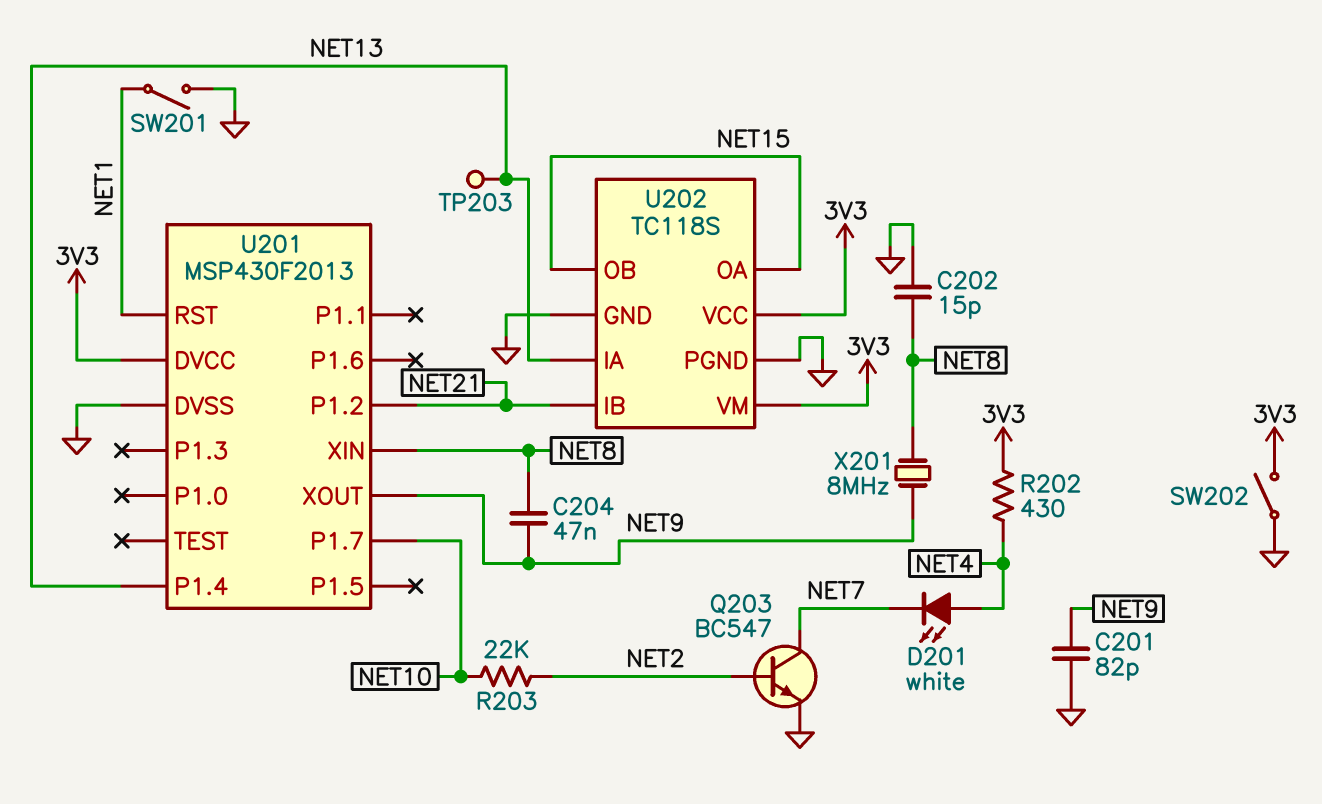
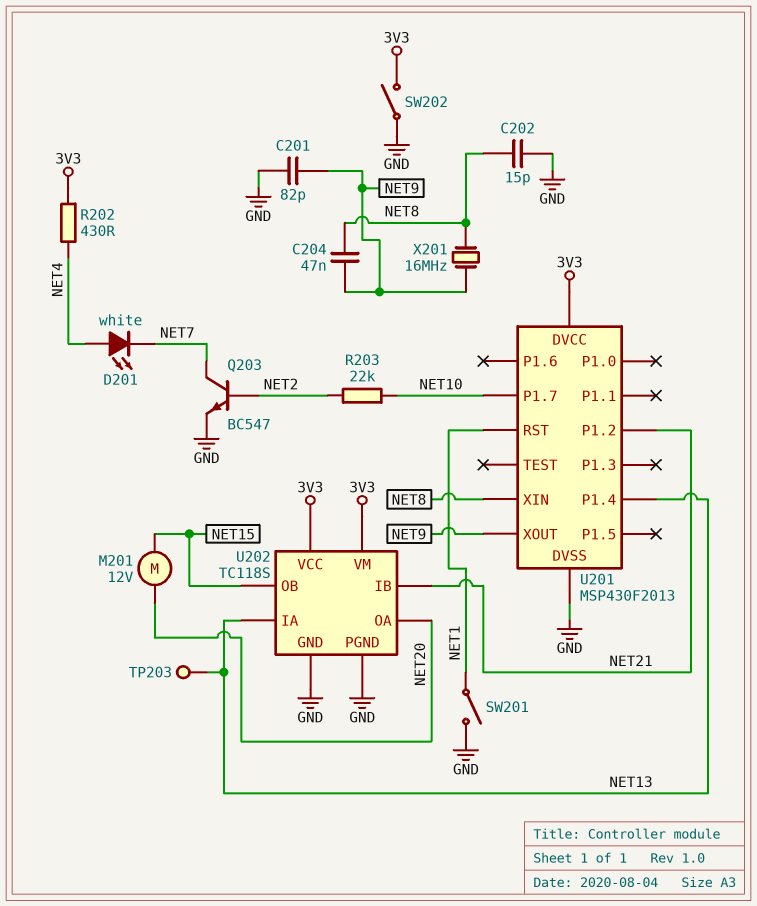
M201: none -> motor 12V (NET15, NET20)
U202 pin OA: NET15 -> NET20
X201: 8MHz (NET8, NET9) -> 16MHz (NET8, NET9)

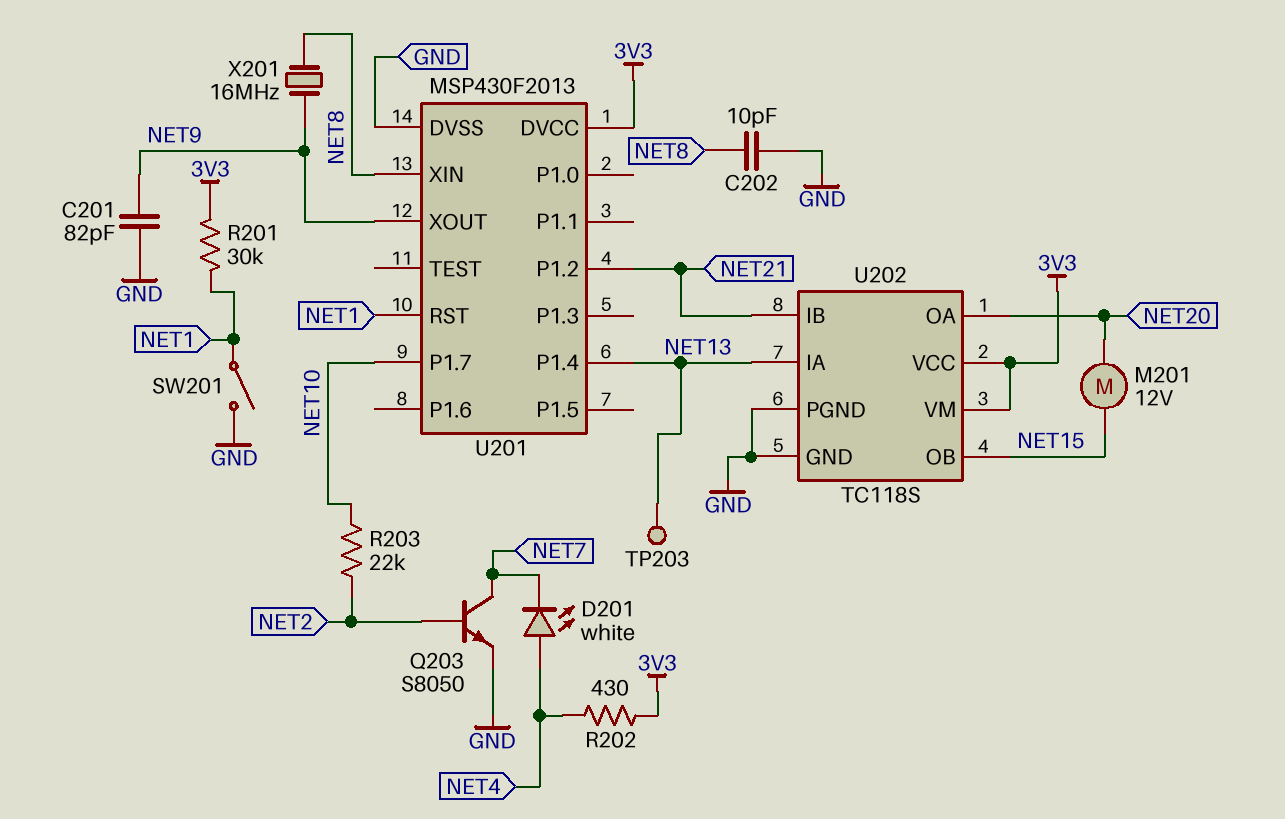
C202: 15pF (GND, NET8) -> 10pF (GND, NET8)
C204: 47nF (NET8, NET9) -> none
Q203: NPN BC547 (B NET2, C NET7, E GND) -> NPN S8050 (B NET2, C NET7, E GND)
R201: none -> 30k (3V3, NET1)
SW202: switch (3V3, GND) -> none

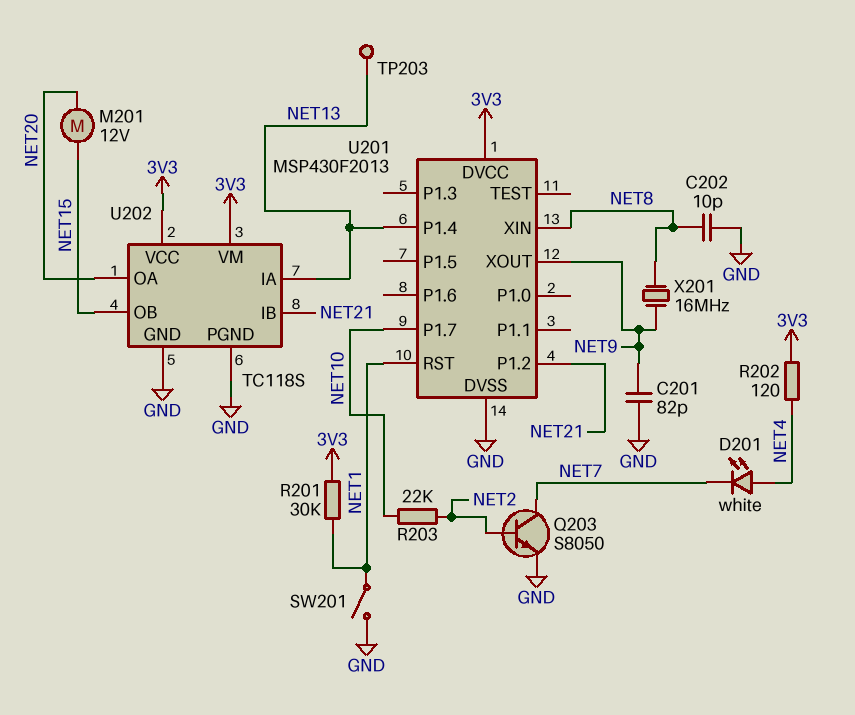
R202: 430 (3V3, NET4) -> 120 (3V3, NET4)

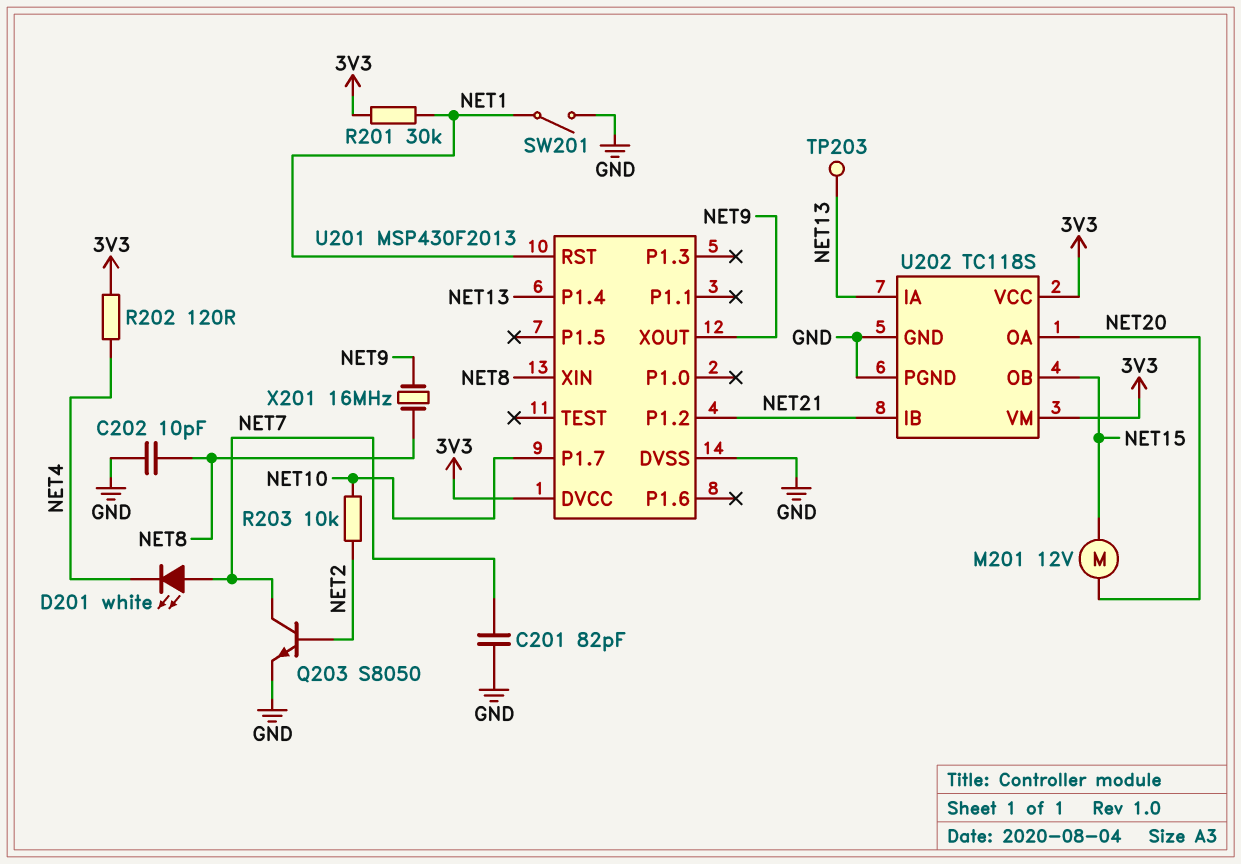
C201: 82pF (GND, NET9) -> 82pF (GND, NET7)
D201: LED white (A NET4, K NET7) -> LED white (A NET7, K NET4)
R203: 22k (NET2, NET10) -> 10k (NET2, NET10)

